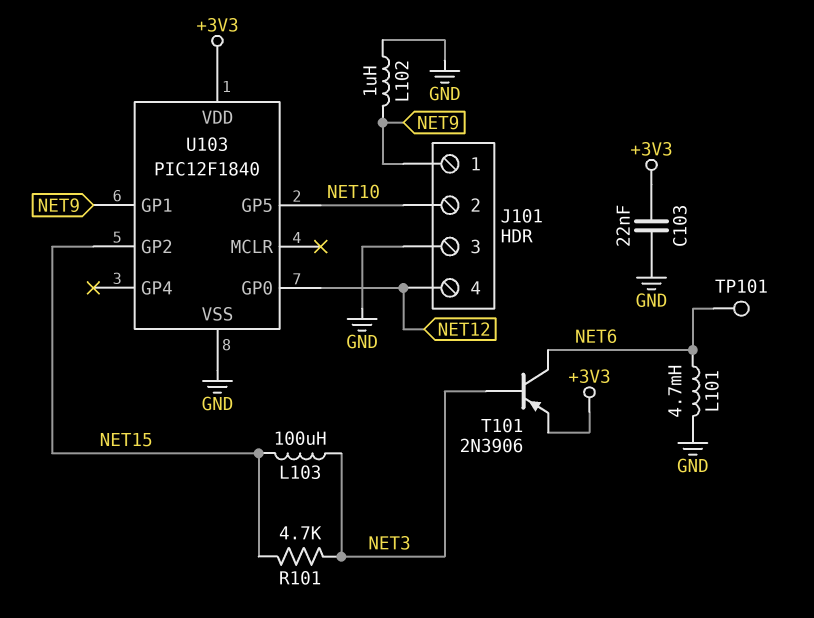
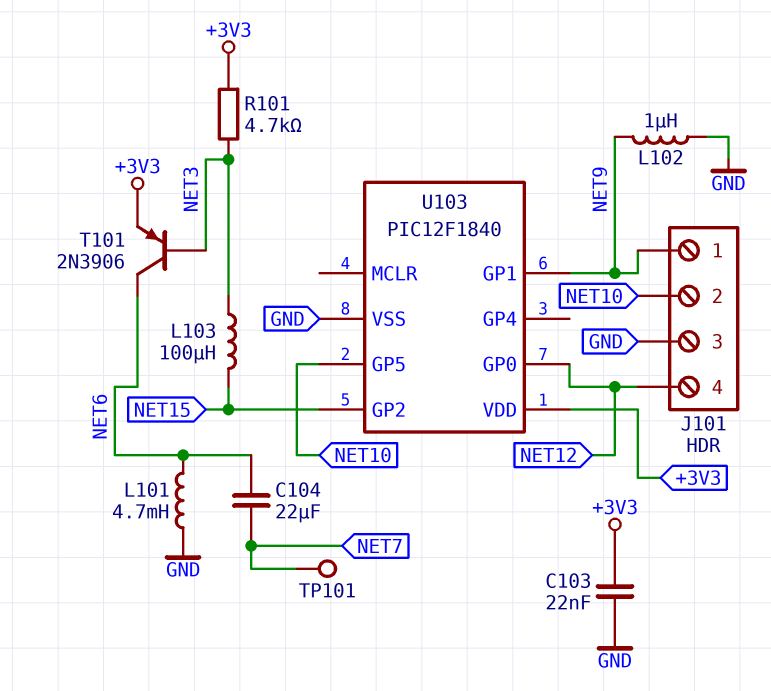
C104: none -> 22uF (NET6, NET7)
R101: 4.7k (NET3, NET15) -> 4.7k (+3V3, NET3)
TP101: test point (NET6) -> test point (NET7)

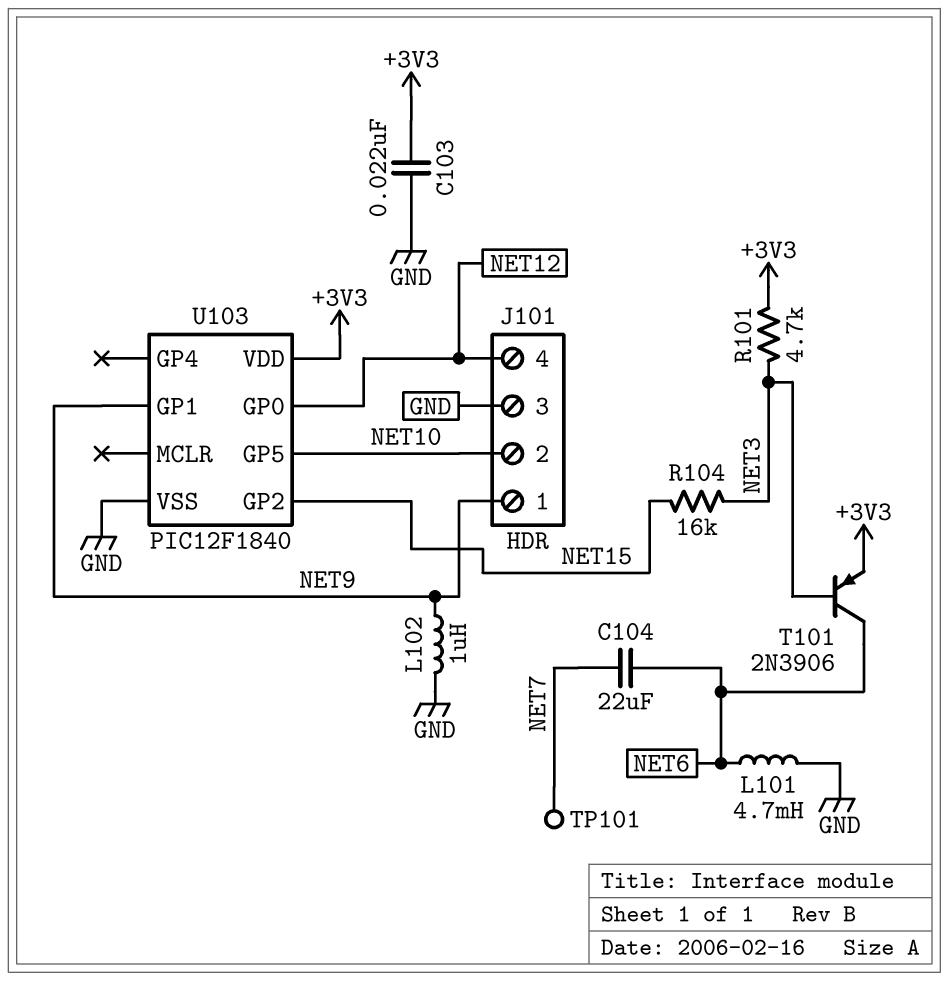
L103: 100uH (NET3, NET15) -> none
R104: none -> 16k (NET3, NET15)

